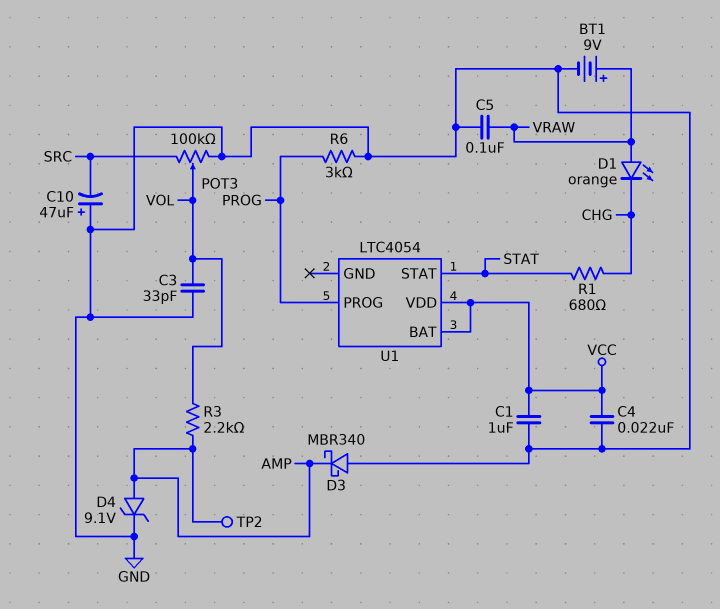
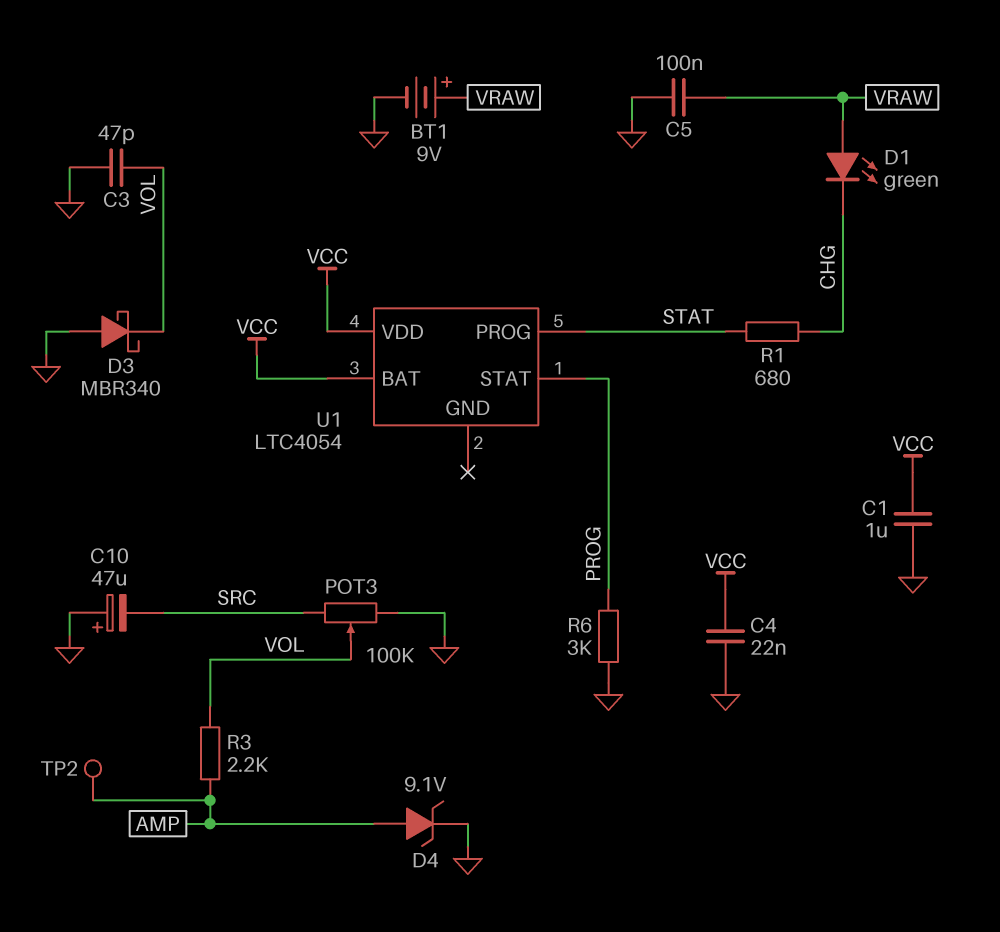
C3: 33pF (GND, VOL) -> 47pF (GND, VOL)
D1: LED orange (A VRAW, K CHG) -> LED green (A VRAW, K CHG)
D3: schottky MBR340 (A GND, K AMP) -> schottky MBR340 (A GND, K VOL)
U1 pin PROG: PROG -> STAT
U1 pin STAT: STAT -> PROG

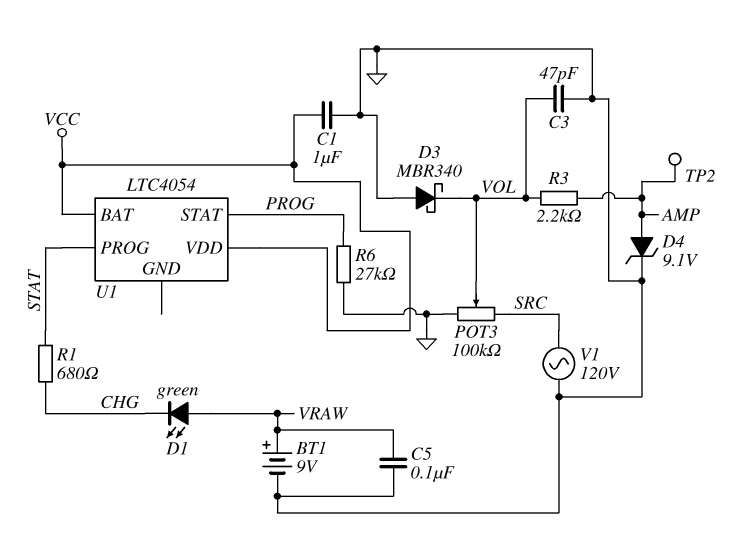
C4: 22nF (GND, VCC) -> none
C10: 47uF (plus GND, minus SRC) -> none
R6: 3k (GND, PROG) -> 27k (GND, PROG)
V1: none -> AC 120V (GND, SRC)

